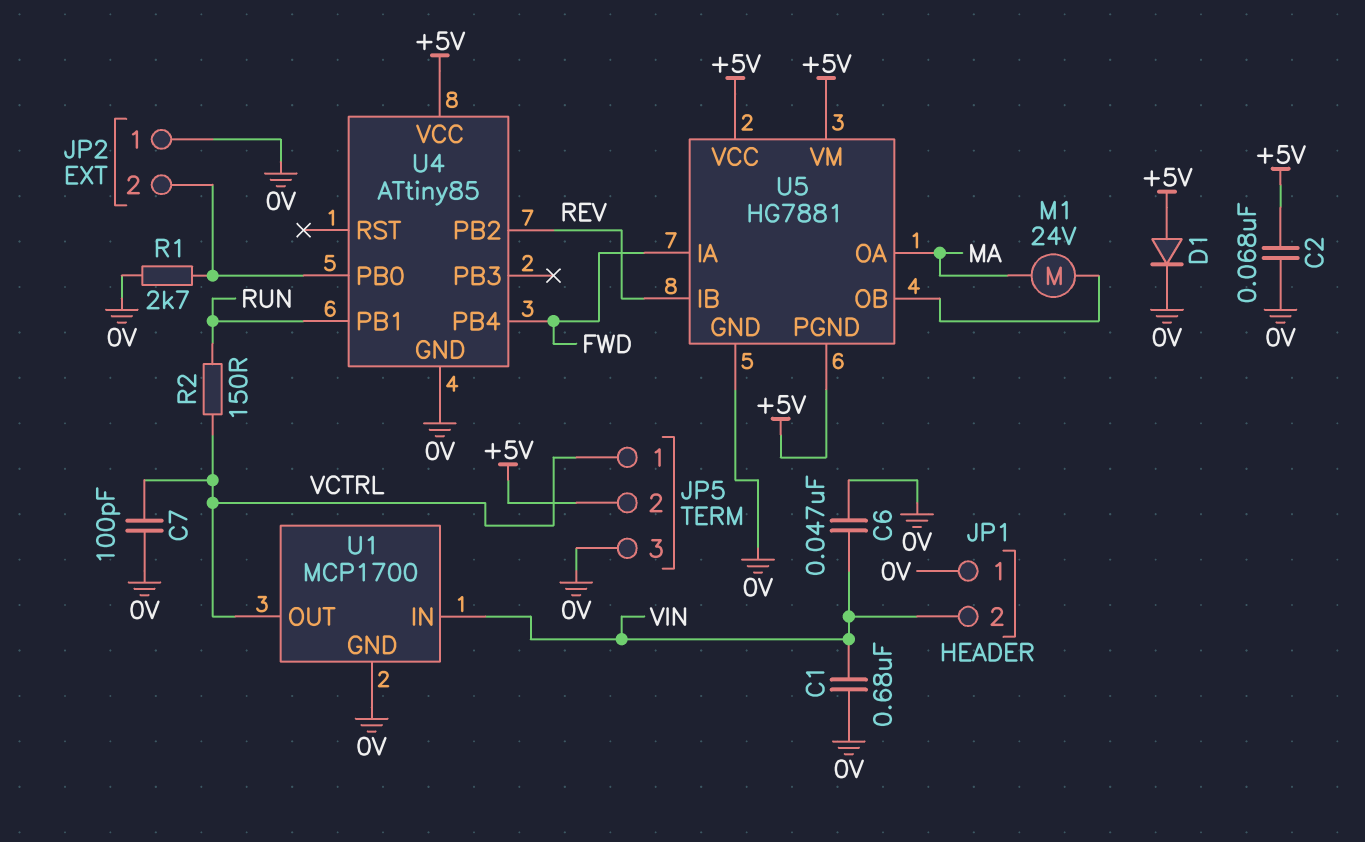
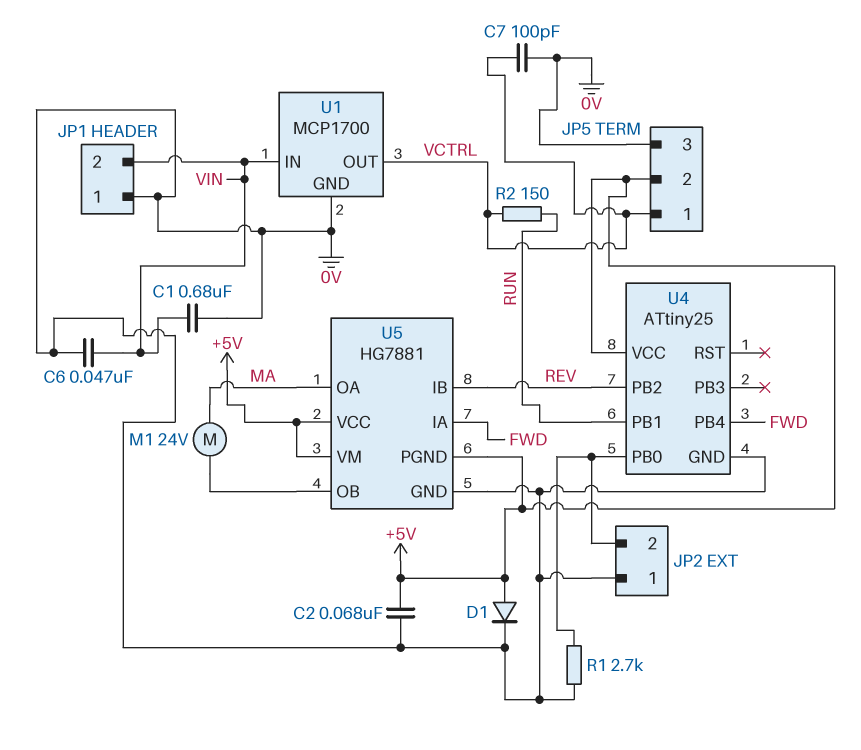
U4: ATtiny85 -> ATtiny25

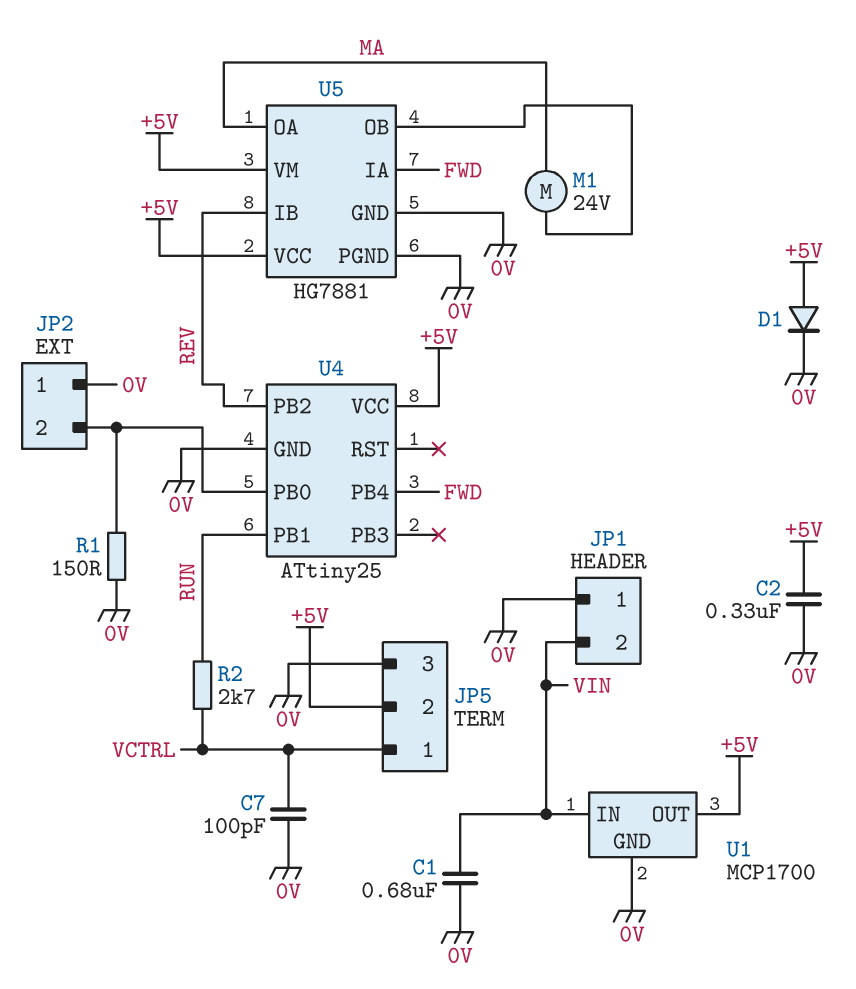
C2: 68nF (+5V, 0V) -> 330nF (+5V, 0V)
C6: 47nF (0V, VIN) -> none
R1: 2.7k (0V, JP2/2) -> 150 (0V, JP2/2)
R2: 150 (RUN, VCTRL) -> 2.7k (RUN, VCTRL)
U1 pin OUT: VCTRL -> +5V
U5 pin PGND: +5V -> 0V

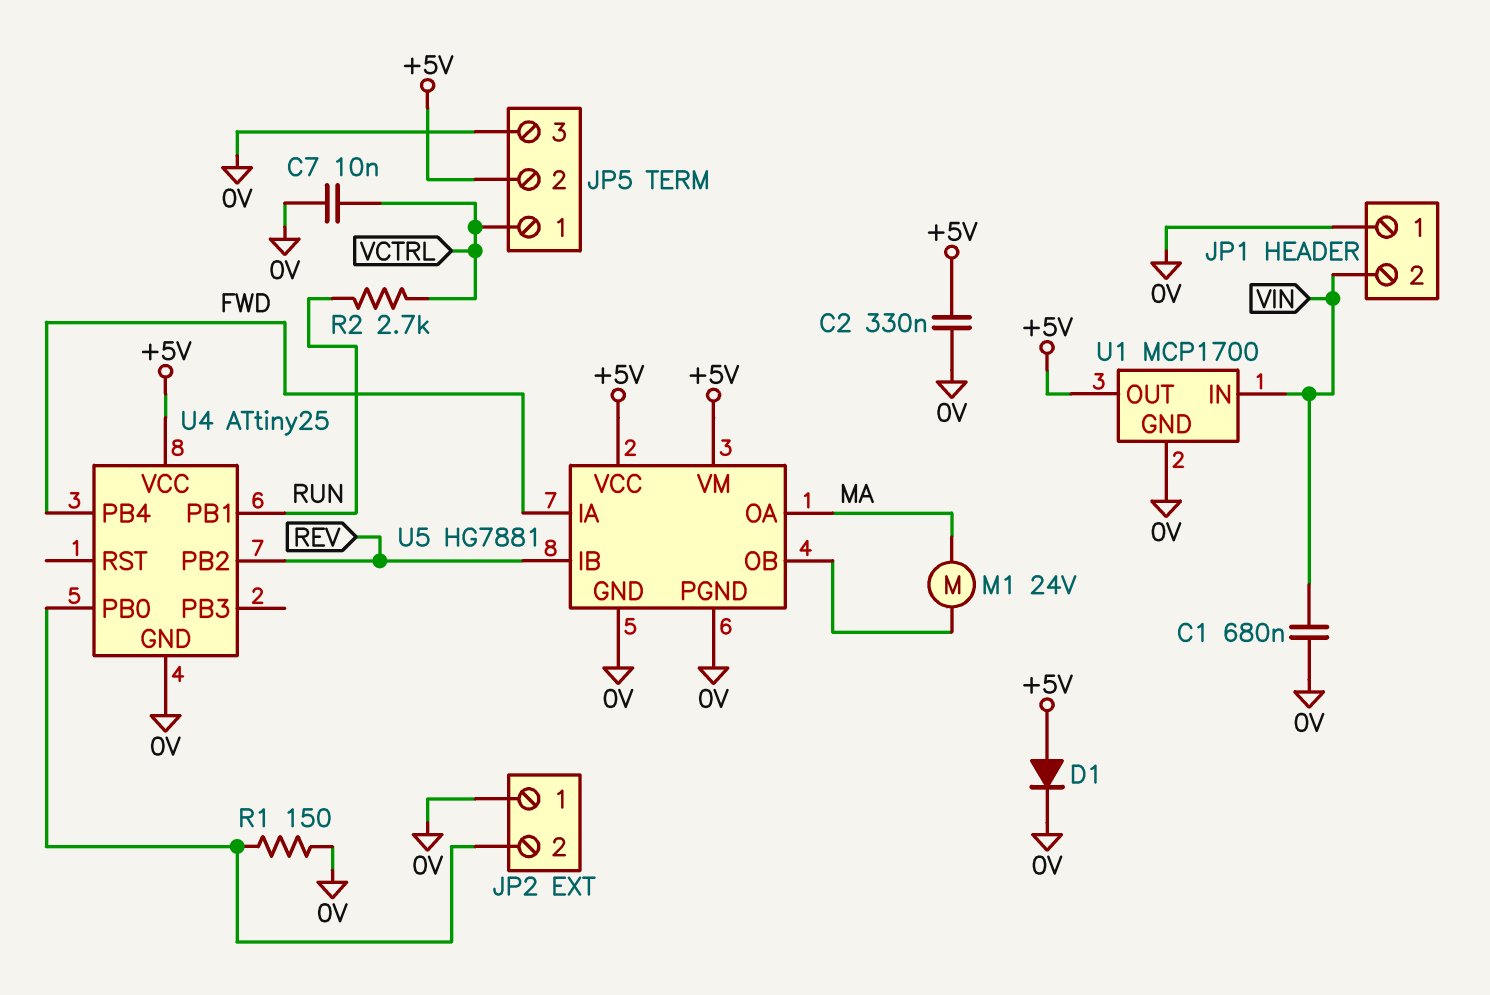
C7: 100pF (0V, VCTRL) -> 10nF (0V, VCTRL)

